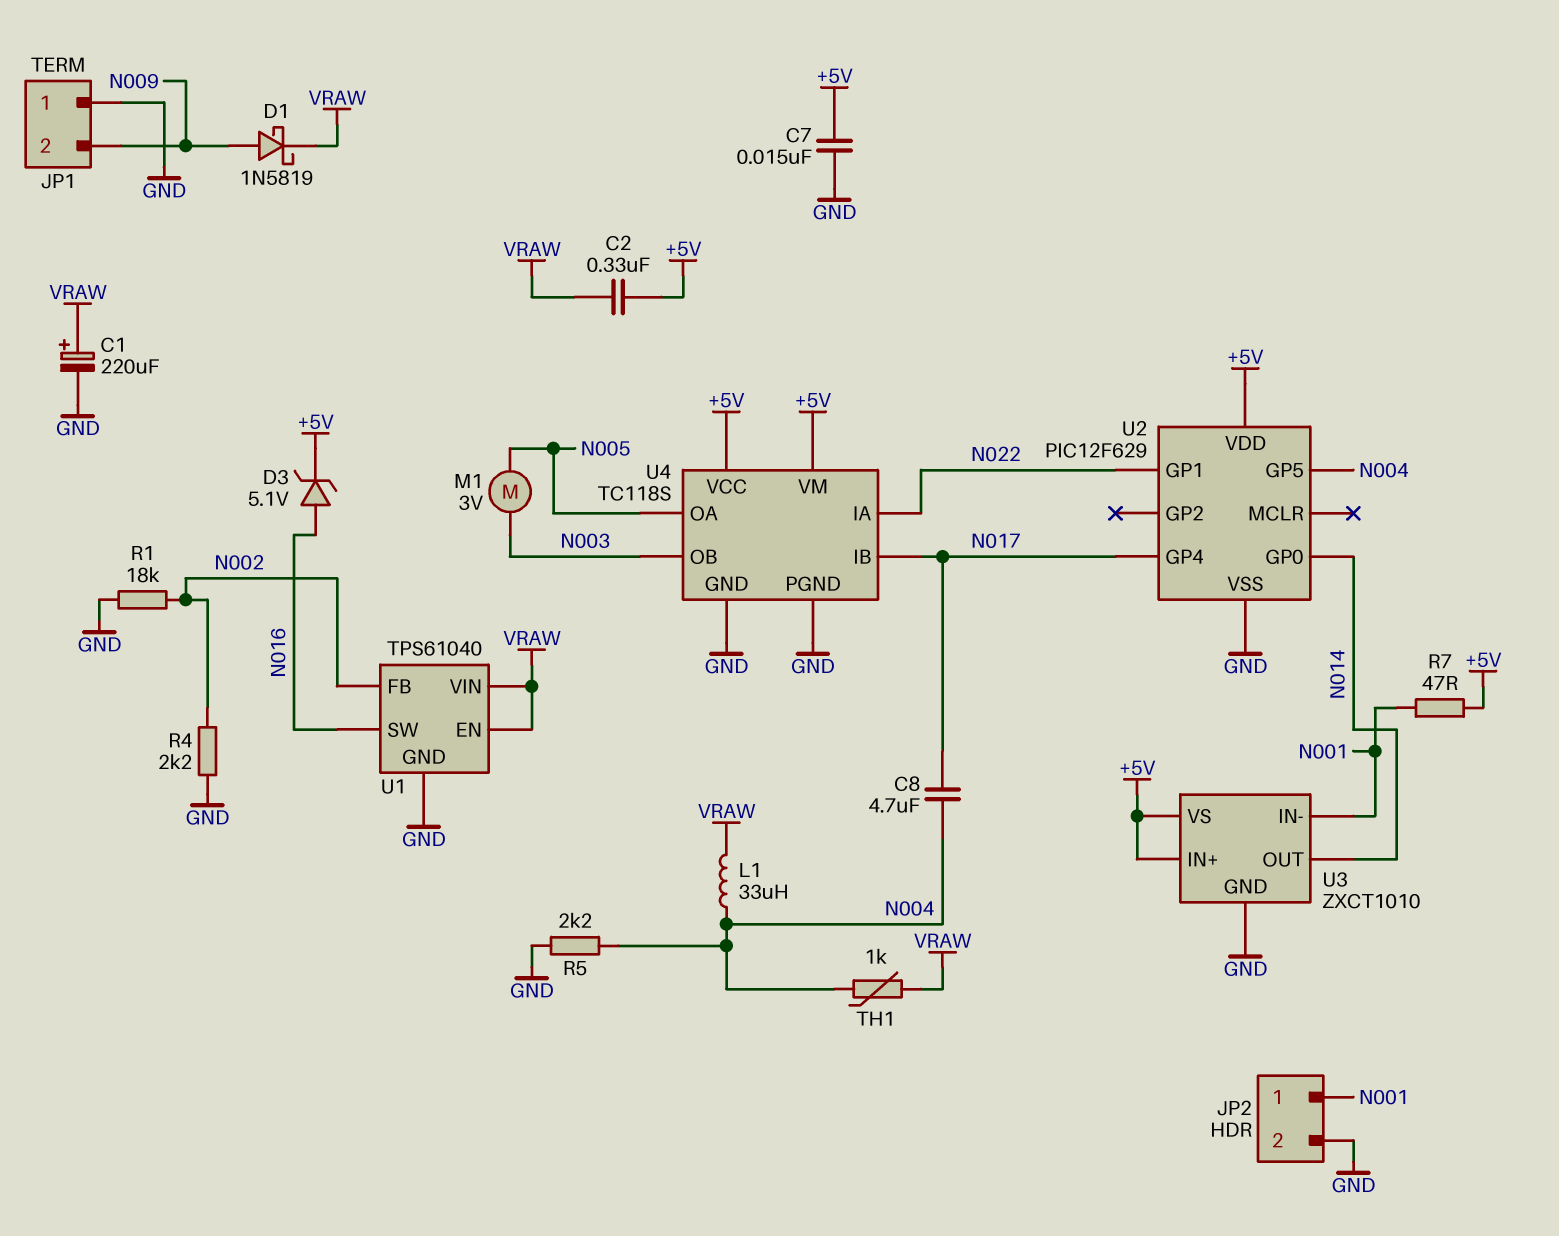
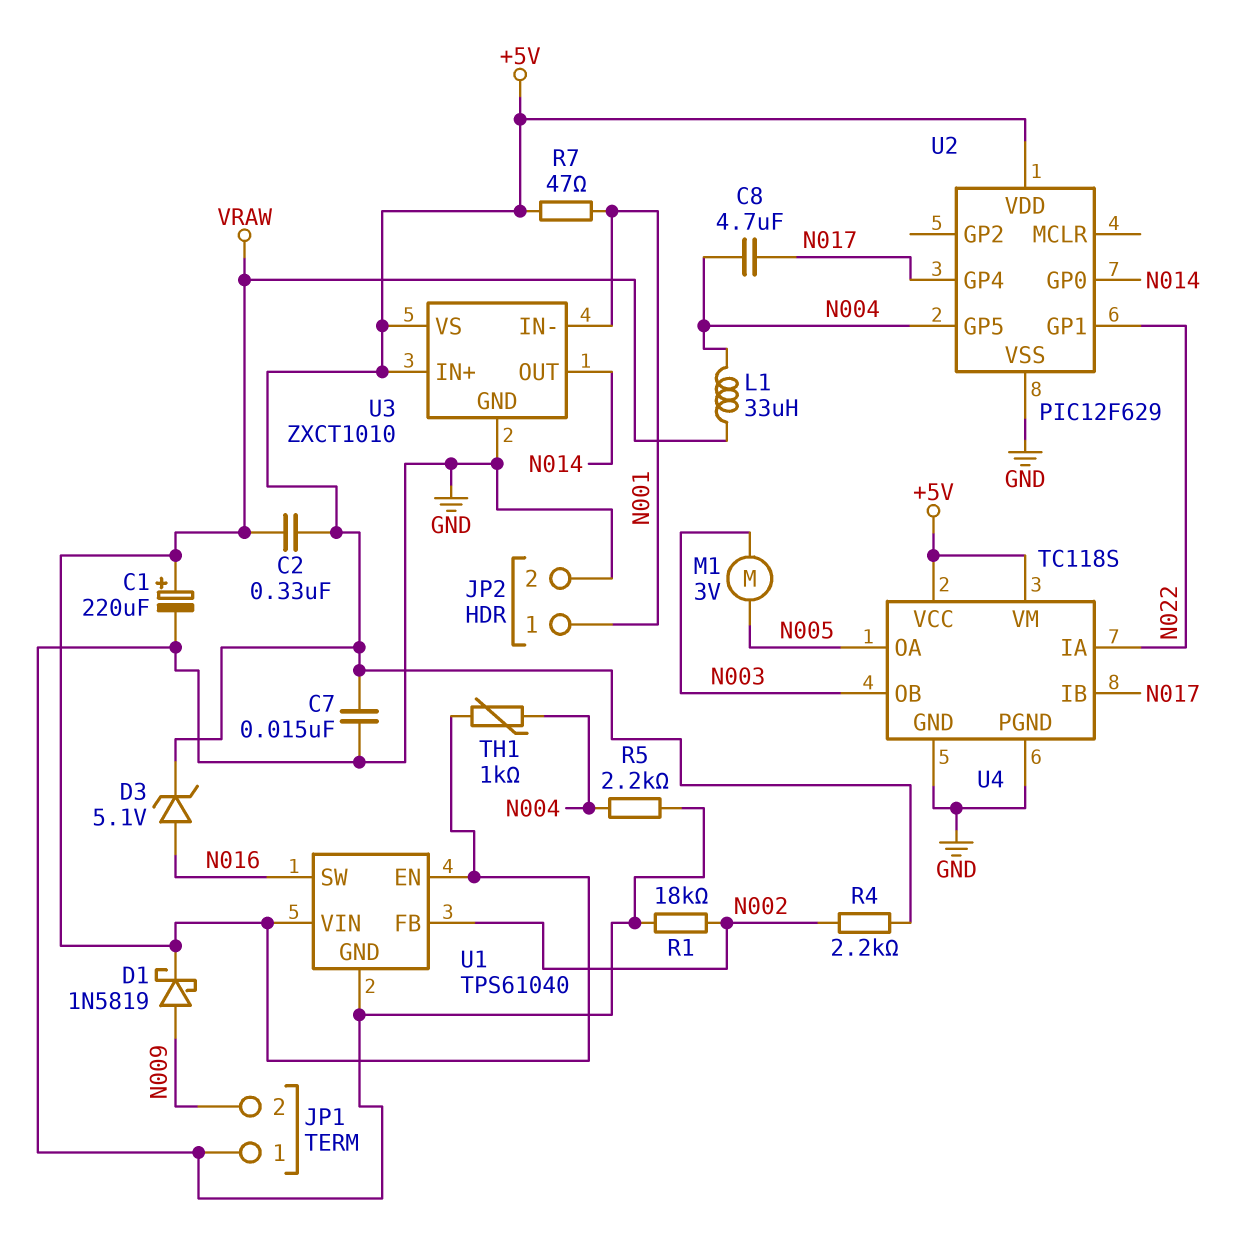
R4: 2.2k (GND, N002) -> 2.2k (+5V, N002)

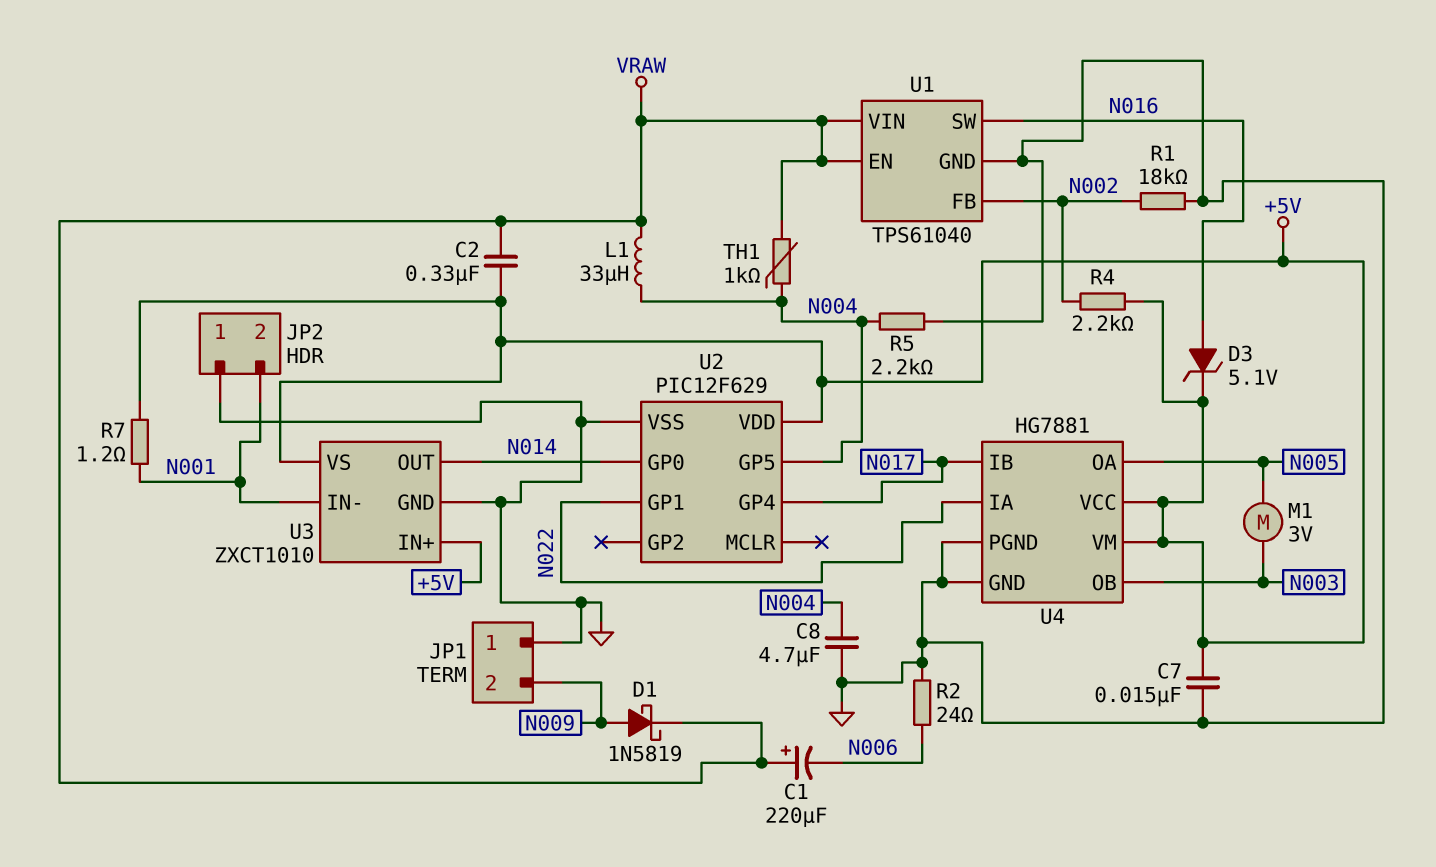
C1: 220uF (plus VRAW, minus GND) -> 220uF (plus VRAW, minus N006)
C8: 4.7uF (N004, N017) -> 4.7uF (GND, N004)
JP2 pin 1: N001 -> GND
JP2 pin 2: GND -> N001
R2: none -> 24 (GND, N006)
R7: 47 (+5V, N001) -> 1.2 (+5V, N001)
U4: TC118S -> HG7881

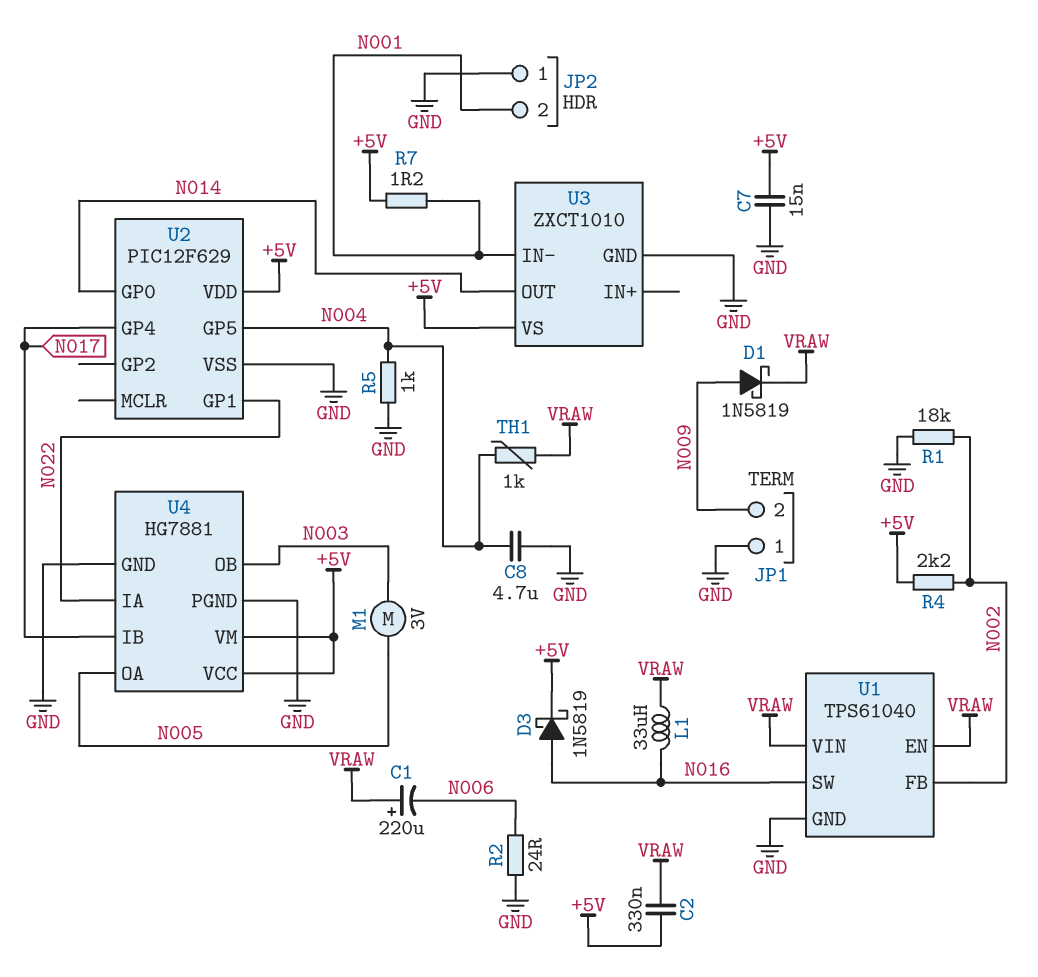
D3: zener 5.1V (A N016, K +5V) -> schottky 1N5819 (A N016, K +5V)
L1: 33uH (N004, VRAW) -> 33uH (N016, VRAW)
R5: 2.2k (GND, N004) -> 1k (GND, N004)
U3 pin IN+: +5V -> none

